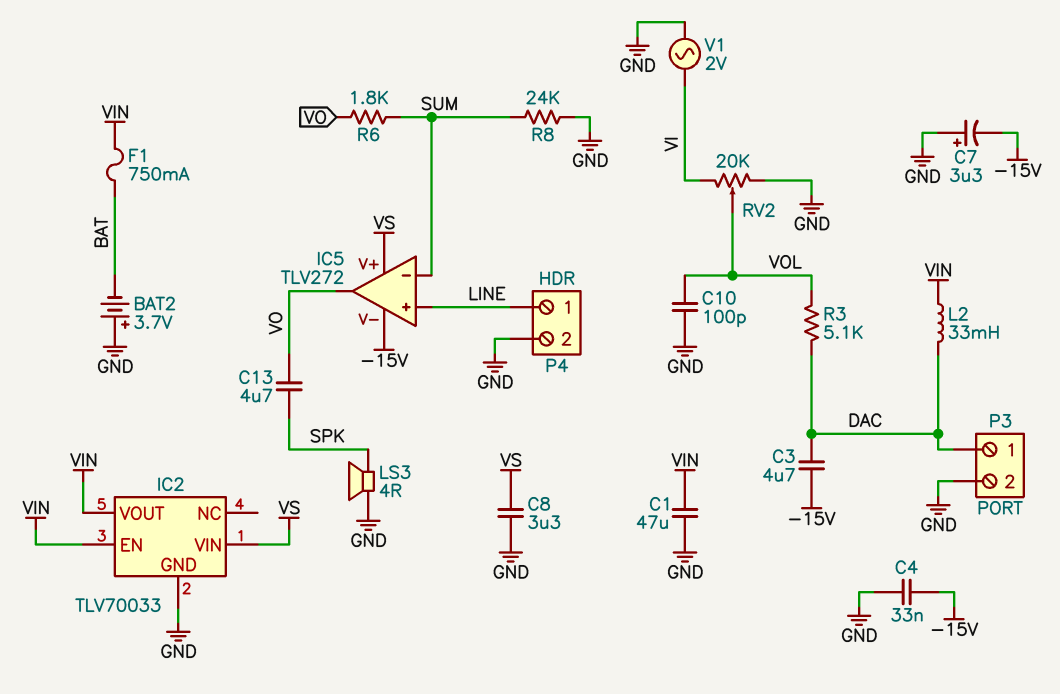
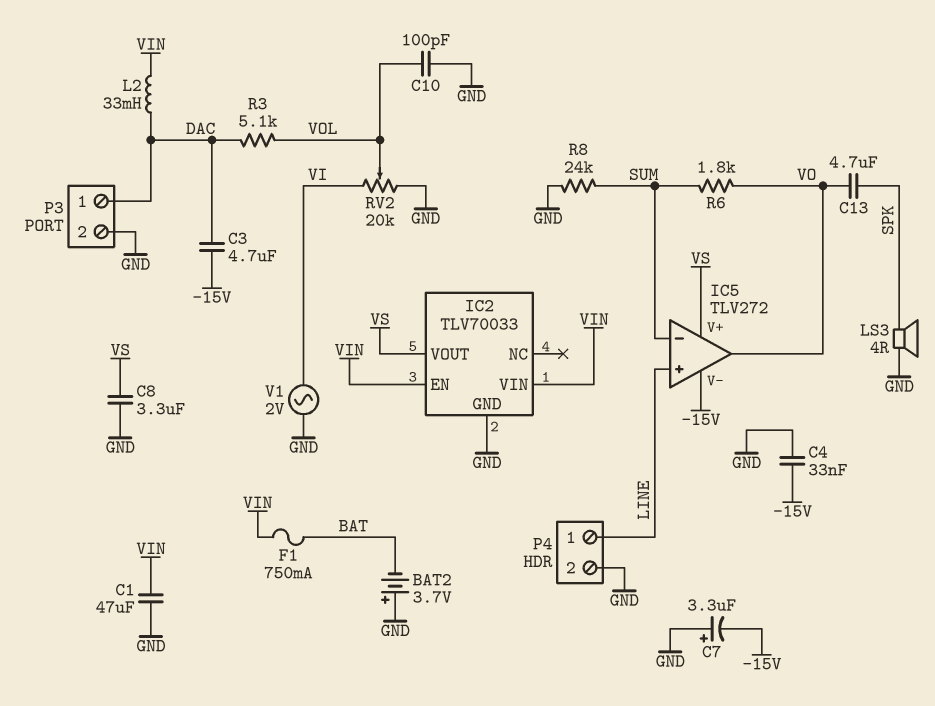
IC2 pin VIN: VS -> VIN
IC2 pin VOUT: VIN -> VS

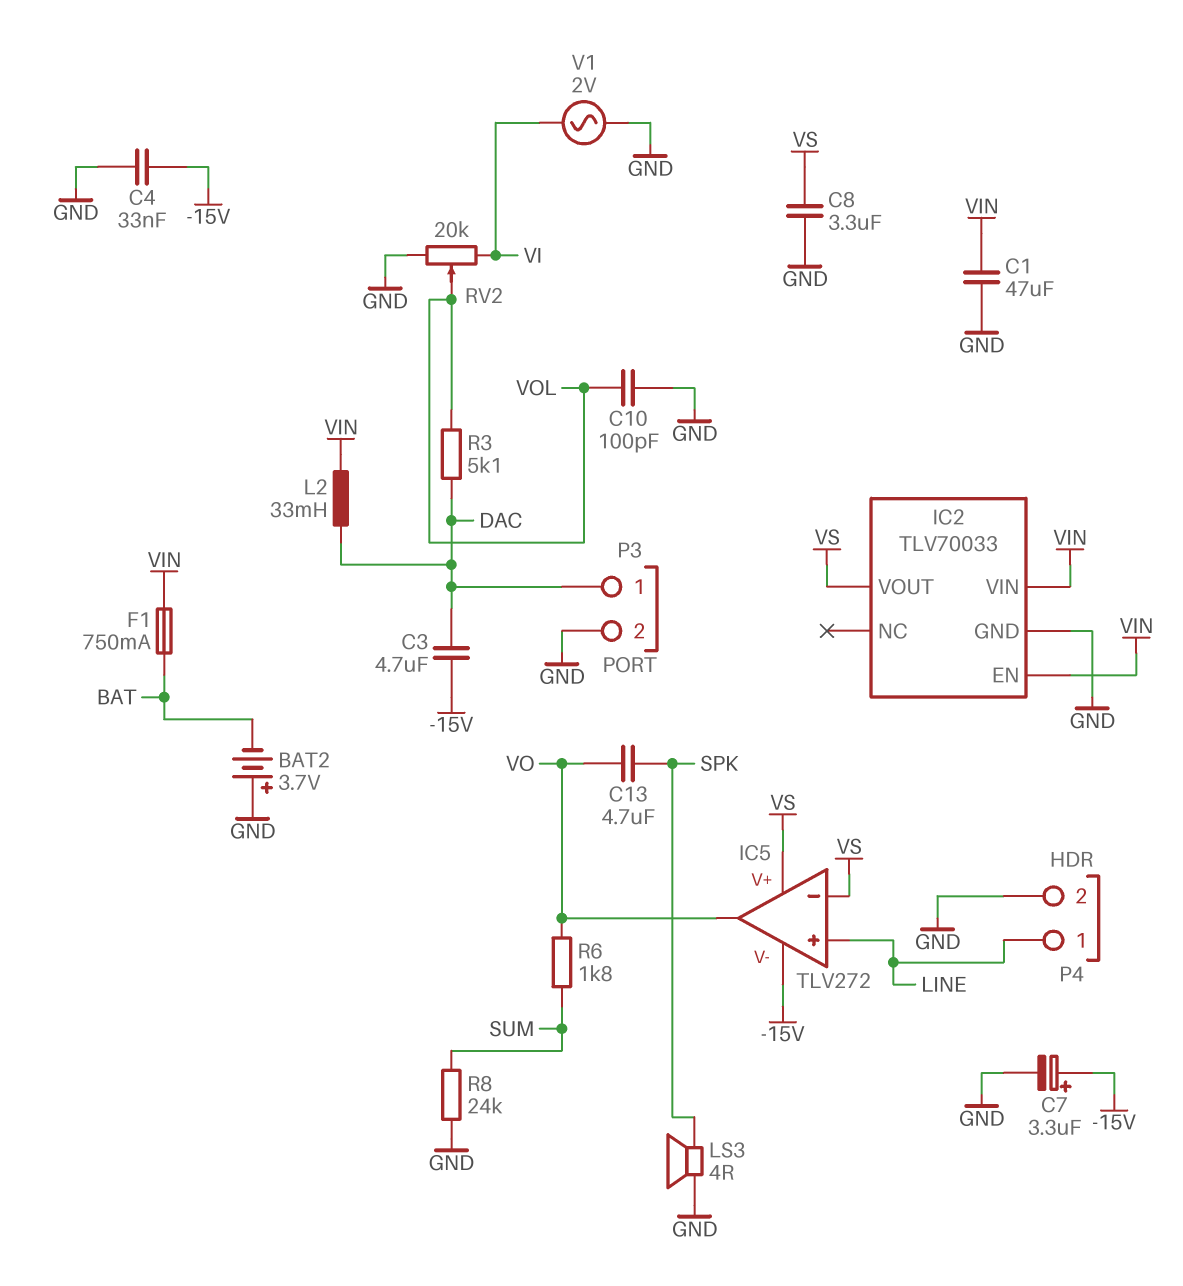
C7: 3.3uF (plus GND, minus -15V) -> 3.3uF (plus -15V, minus GND)
IC5 pin in-: SUM -> VS

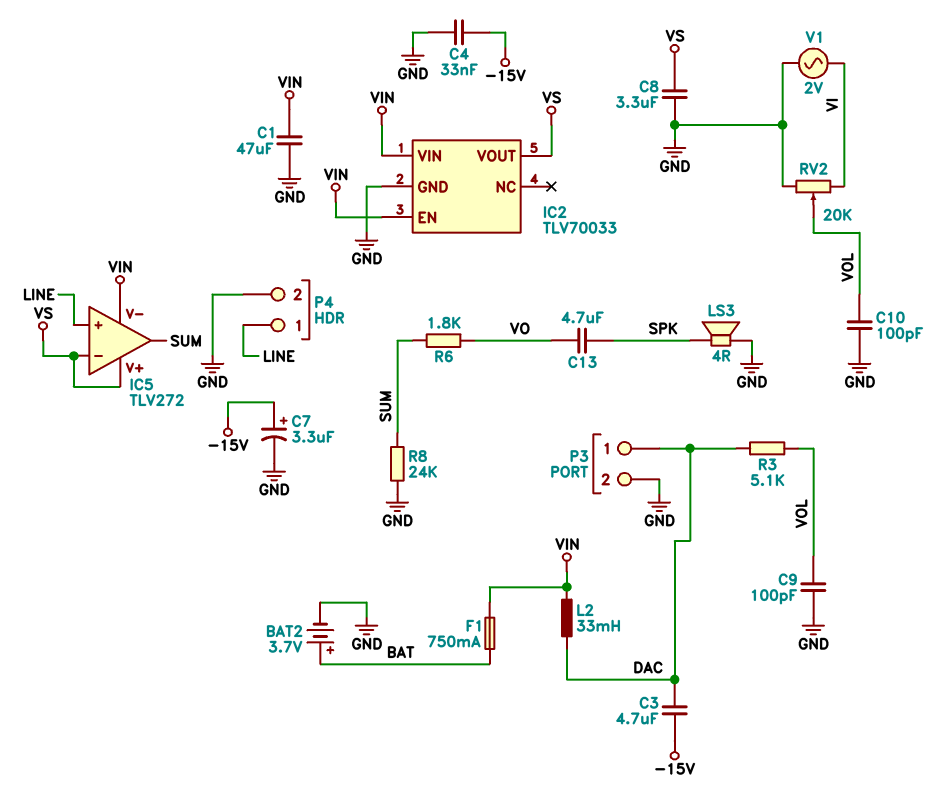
BAT2: 3.7V (plus GND, minus BAT) -> 3.7V (plus BAT, minus GND)
C9: none -> 100pF (GND, VOL)
IC5 pin V-: -15V -> VIN
IC5 pin out: VO -> SUM

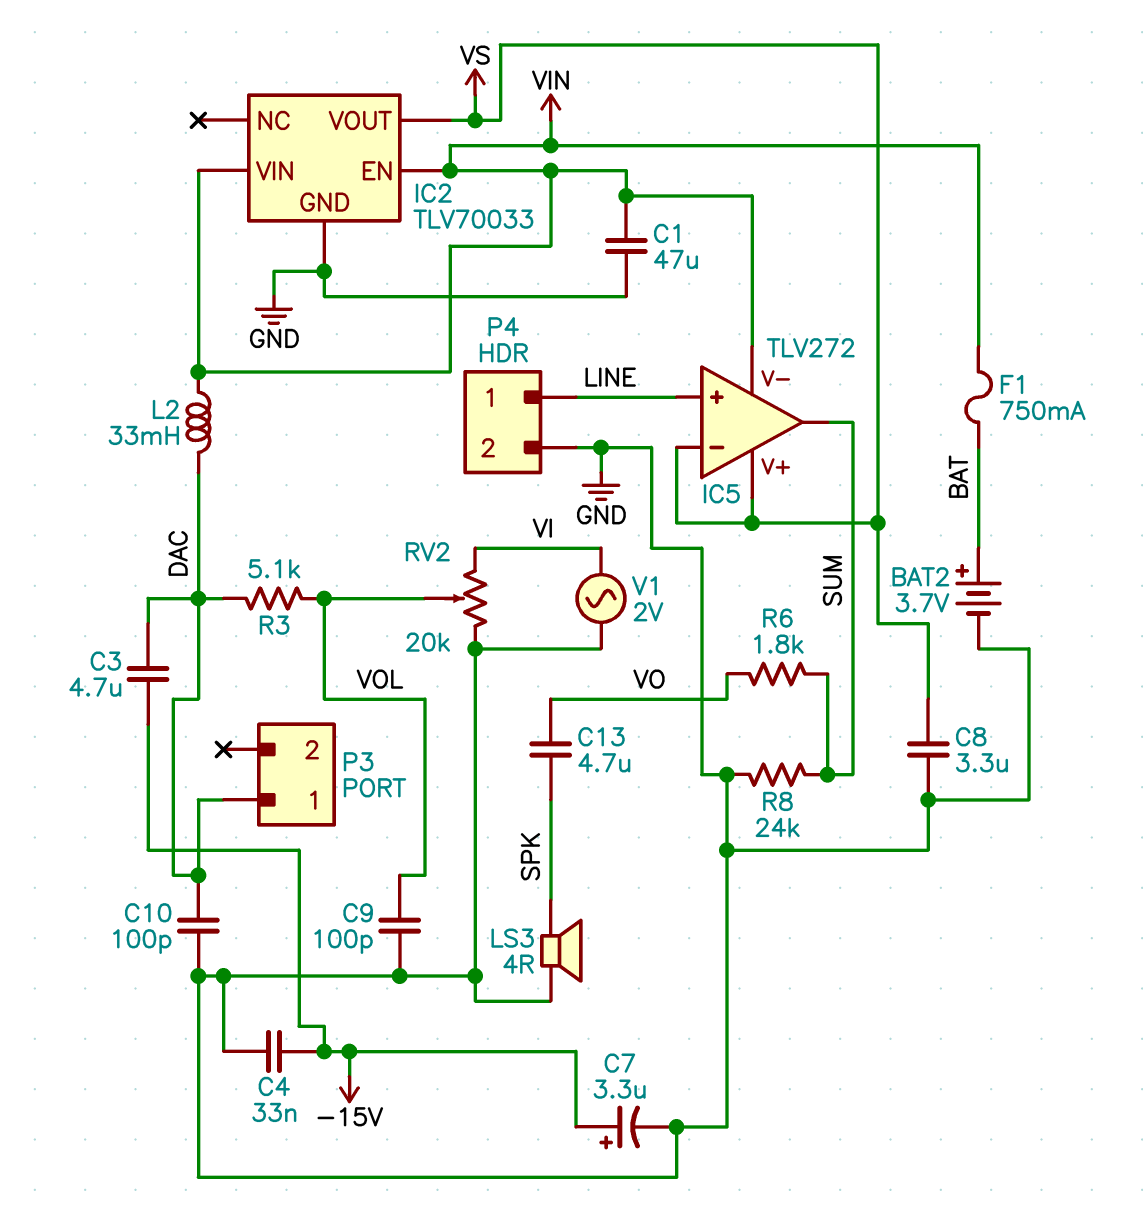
C10: 100pF (GND, VOL) -> 100pF (DAC, GND)
P3 pin 2: GND -> none

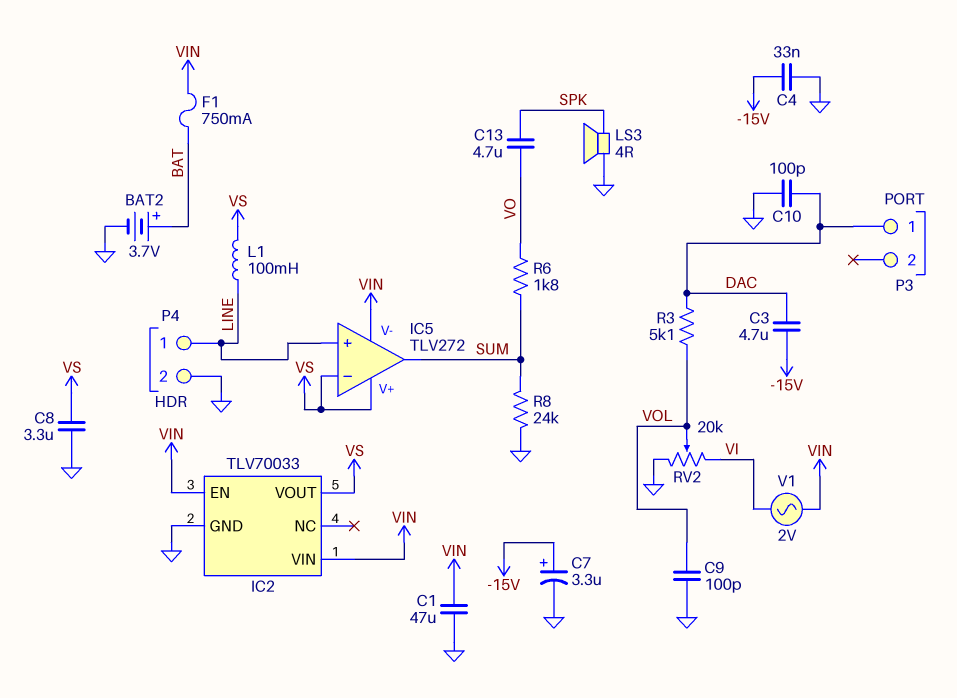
L1: none -> 100mH (LINE, VS)
L2: 33mH (DAC, VIN) -> none
V1: AC 2V (GND, VI) -> AC 2V (VI, VIN)

